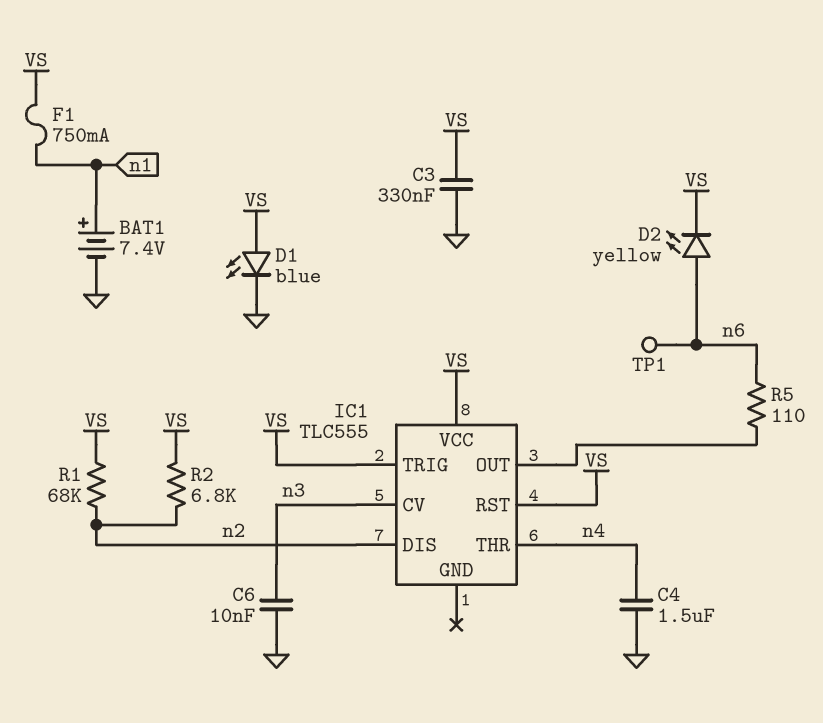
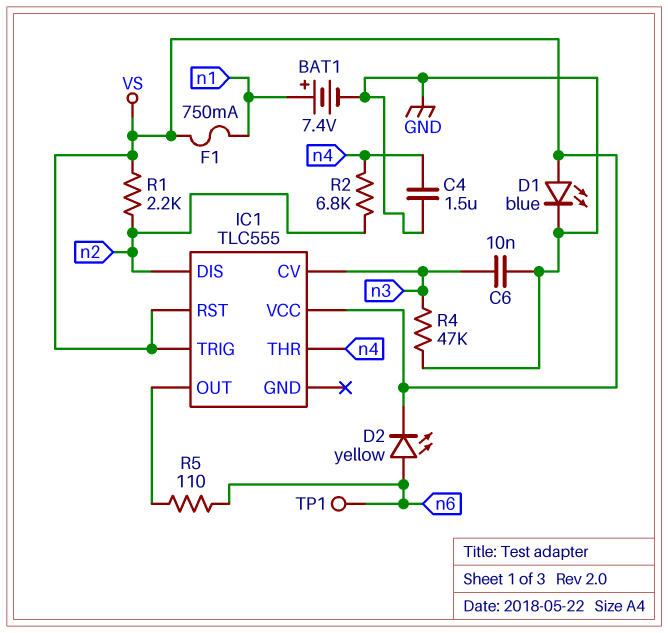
C3: 330nF (GND, VS) -> none
R1: 68k (VS, n2) -> 2.2k (VS, n2)
R2: 6.8k (VS, n2) -> 6.8k (n2, n4)
R4: none -> 47k (GND, n3)

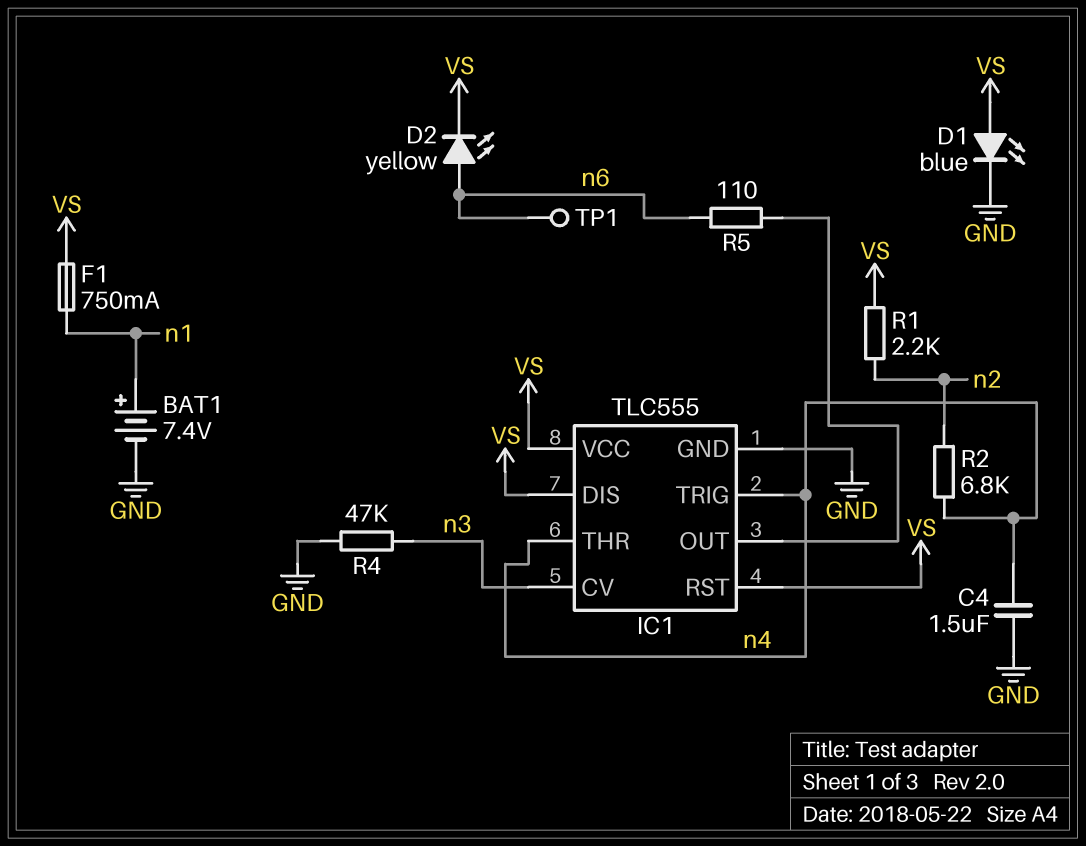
C6: 10nF (GND, n3) -> none
IC1 pin DIS: n2 -> VS
IC1 pin GND: none -> GND
IC1 pin TRIG: VS -> n4

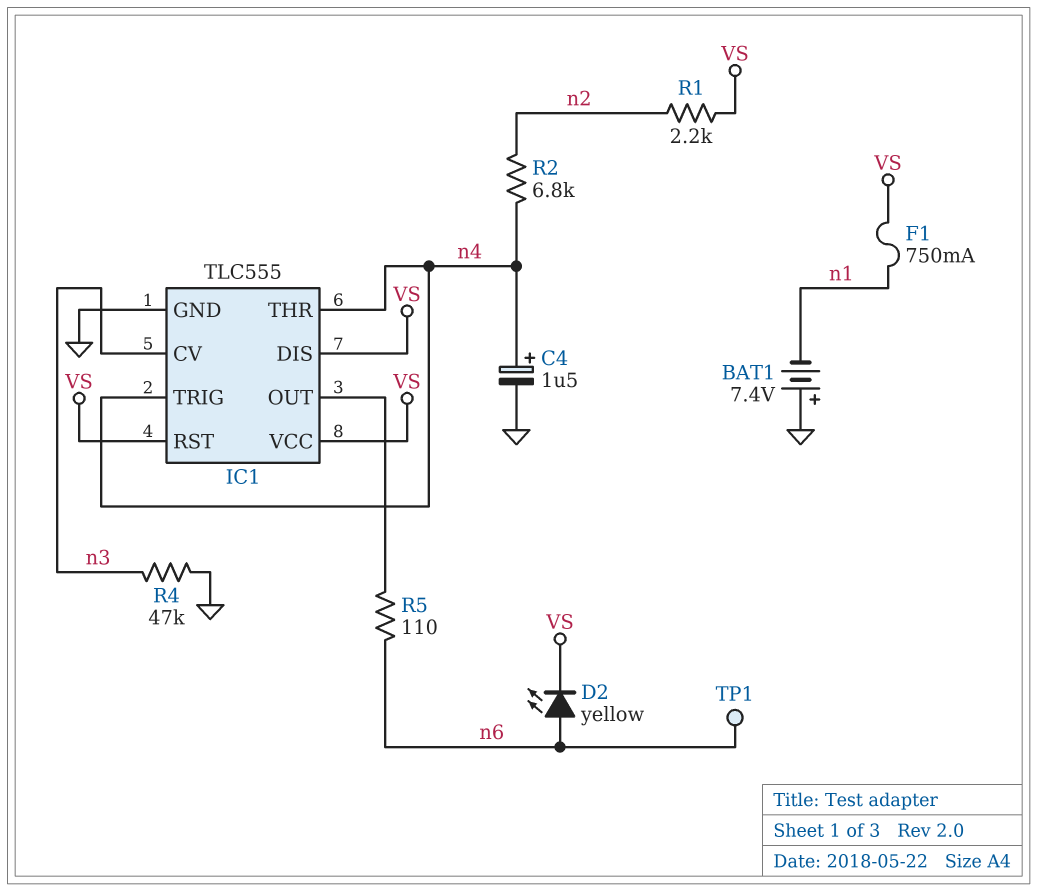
BAT1: 7.4V (plus n1, minus GND) -> 7.4V (plus GND, minus n1)
C4: 1.5uF (GND, n4) -> 1.5uF (plus n4, minus GND)
D1: LED blue (A VS, K GND) -> none

